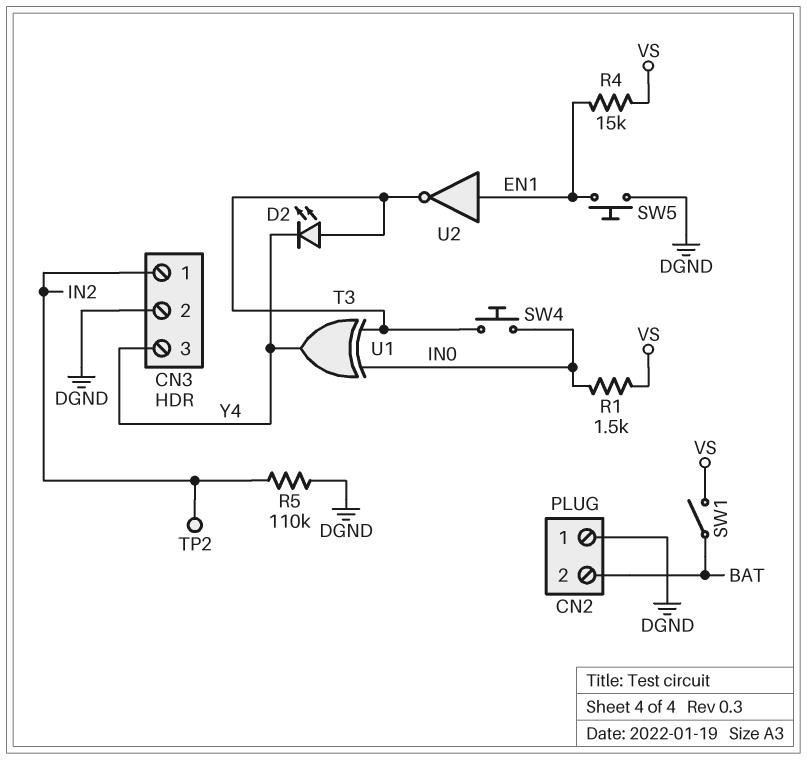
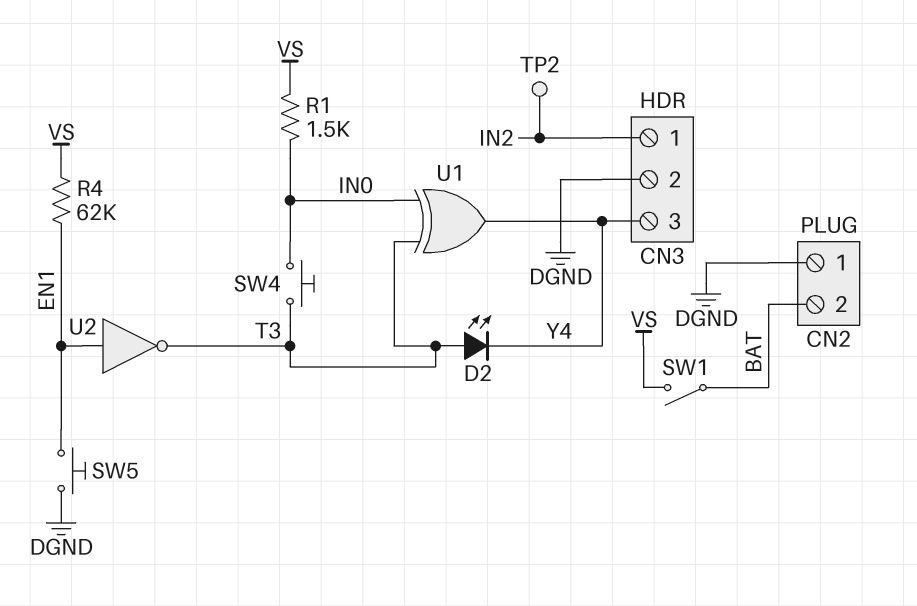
R4: 15k (EN1, VS) -> 62k (EN1, VS)
R5: 110k (DGND, IN2) -> none

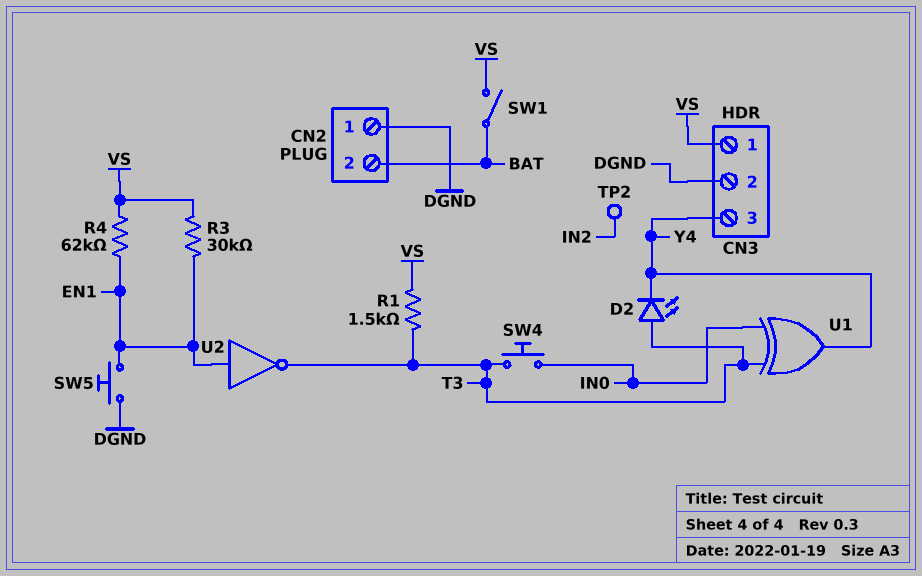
CN3 pin 1: IN2 -> VS
R1: 1.5k (IN0, VS) -> 1.5k (T3, VS)
R3: none -> 30k (EN1, VS)

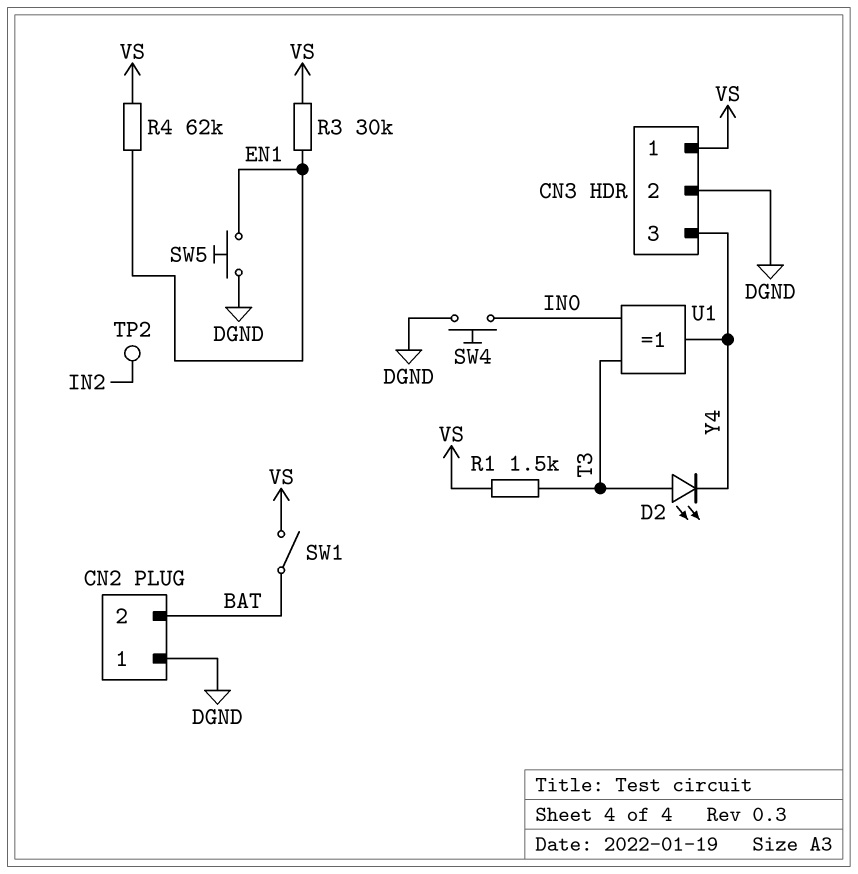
SW4: button (IN0, T3) -> button (DGND, IN0)
U2: NOT (in EN1, out T3) -> none

